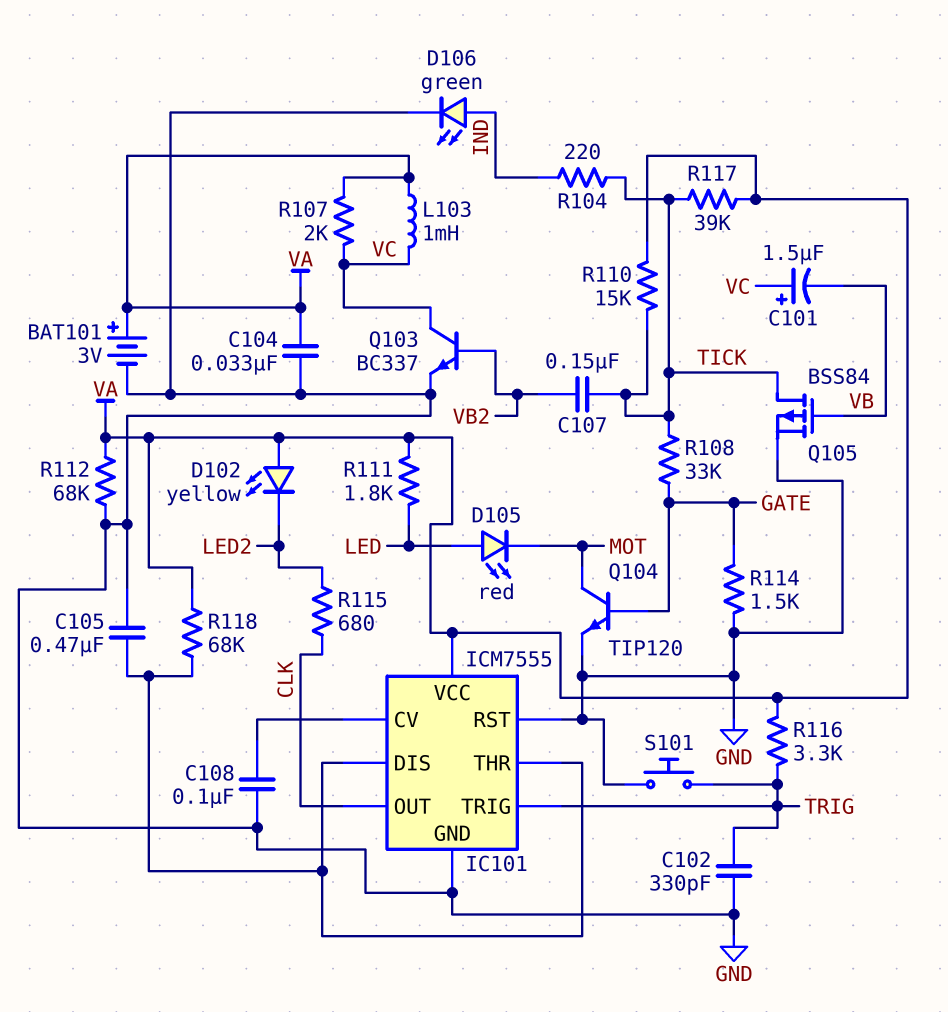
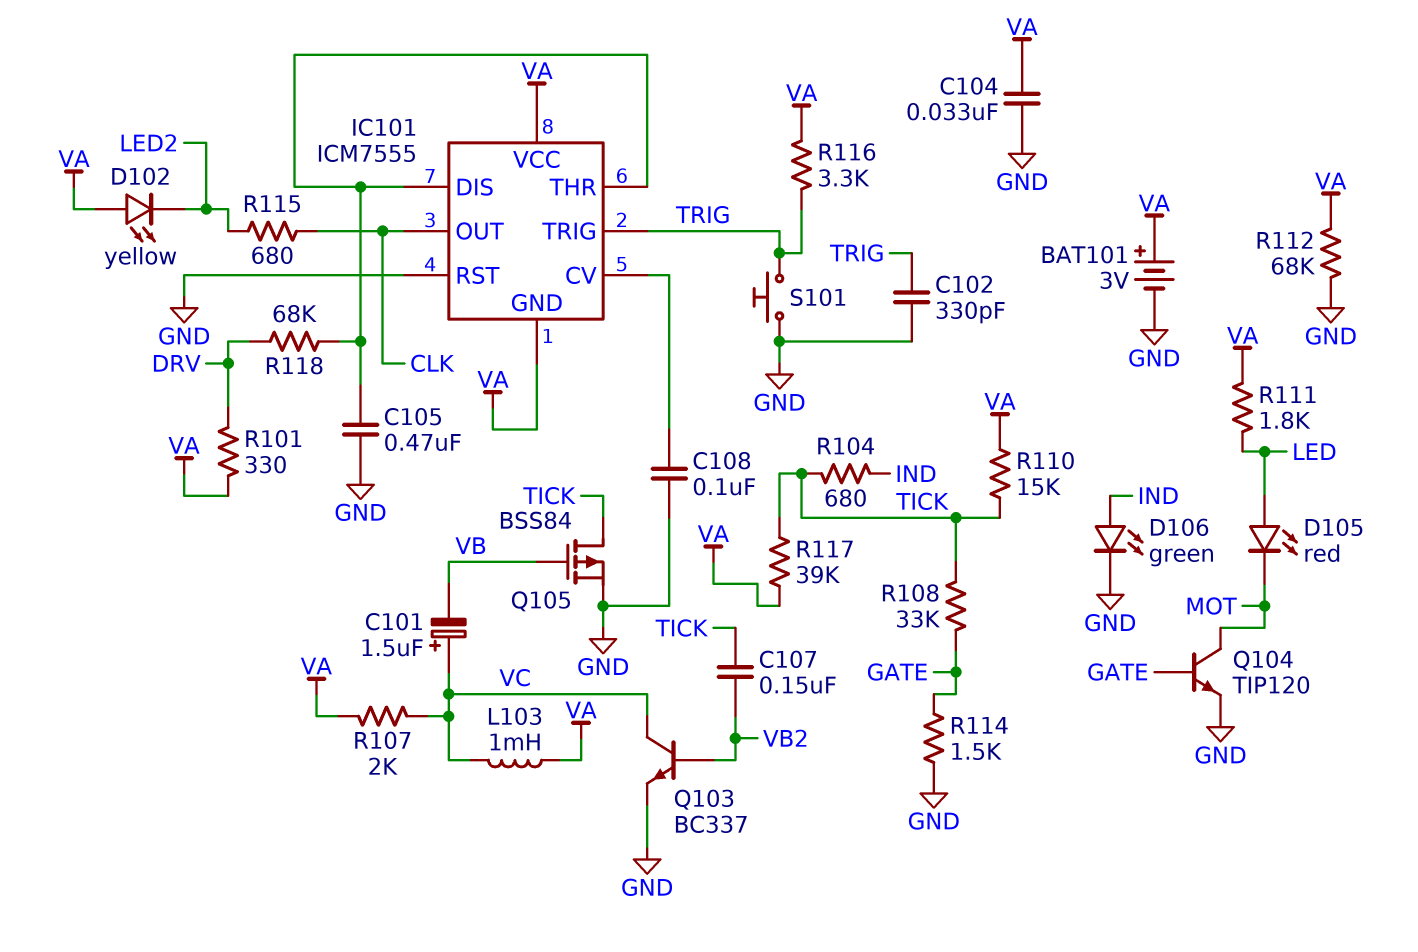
IC101 pin GND: GND -> VA
R101: none -> 330 (DRV, VA)
R104: 220 (IND, TICK) -> 680 (IND, TICK)
R118: 68k (IC101/DIS, VA) -> 68k (DRV, IC101/DIS)

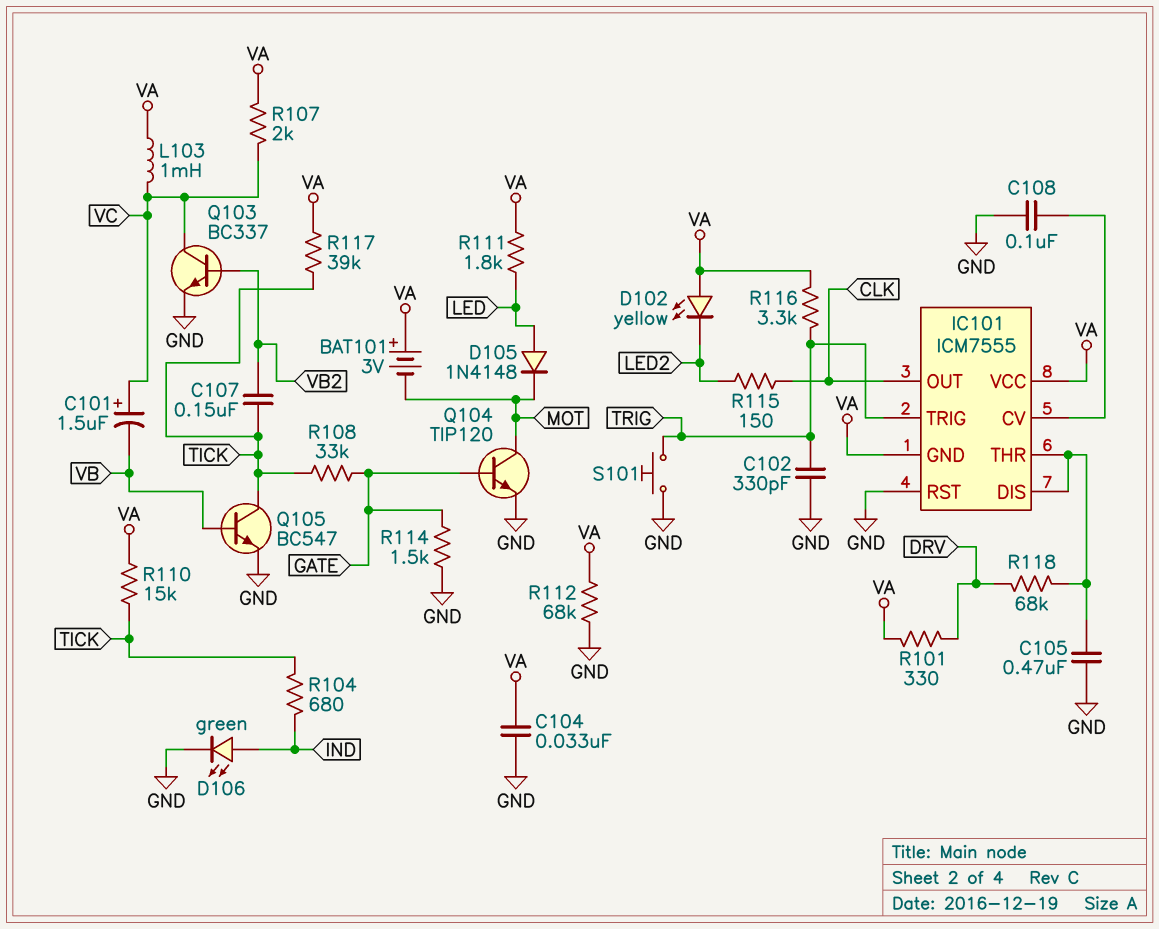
BAT101: 3V (plus VA, minus GND) -> 3V (plus VA, minus MOT)
D105: LED red (A LED, K MOT) -> diode 1N4148 (A LED, K MOT)
Q105: PMOS BSS84 (G VB, D TICK, S GND) -> NPN BC547 (B VB, C TICK, E GND)
R115: 680 (CLK, LED2) -> 150 (CLK, LED2)

